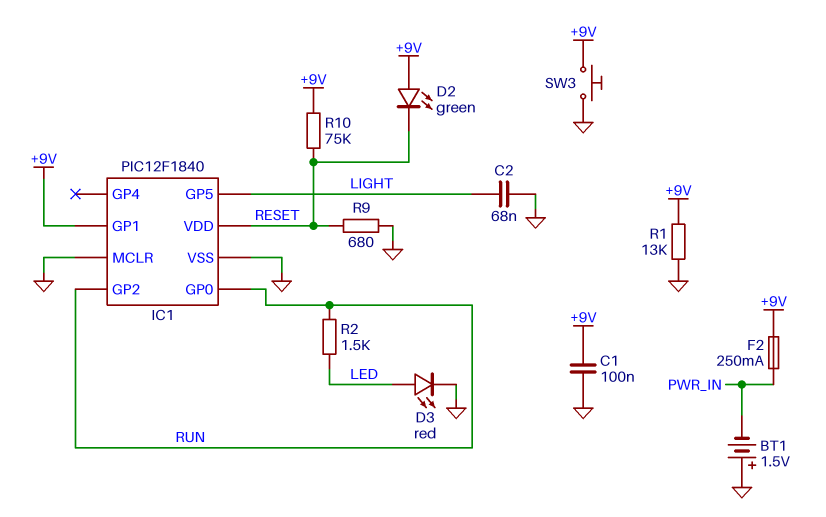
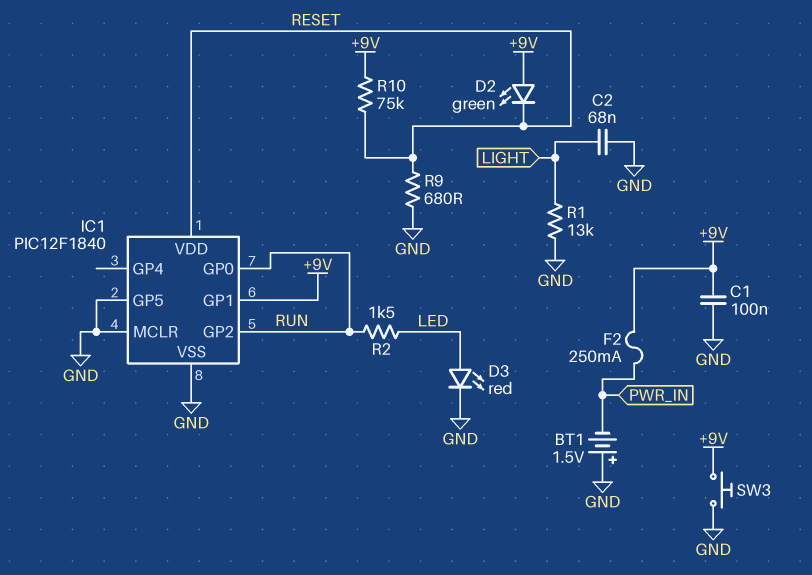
IC1 pin GP5: LIGHT -> GND
R1: 13k (+9V, GND) -> 13k (GND, LIGHT)

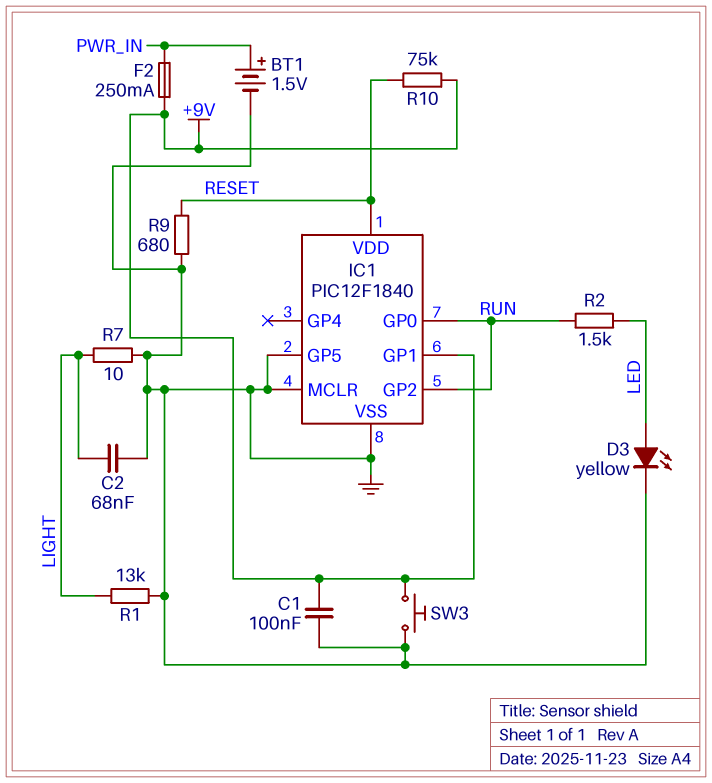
BT1: 1.5V (plus GND, minus PWR_IN) -> 1.5V (plus PWR_IN, minus GND)
D2: LED green (A +9V, K RESET) -> none
D3: LED red (A LED, K GND) -> LED yellow (A LED, K GND)
R7: none -> 10 (GND, LIGHT)

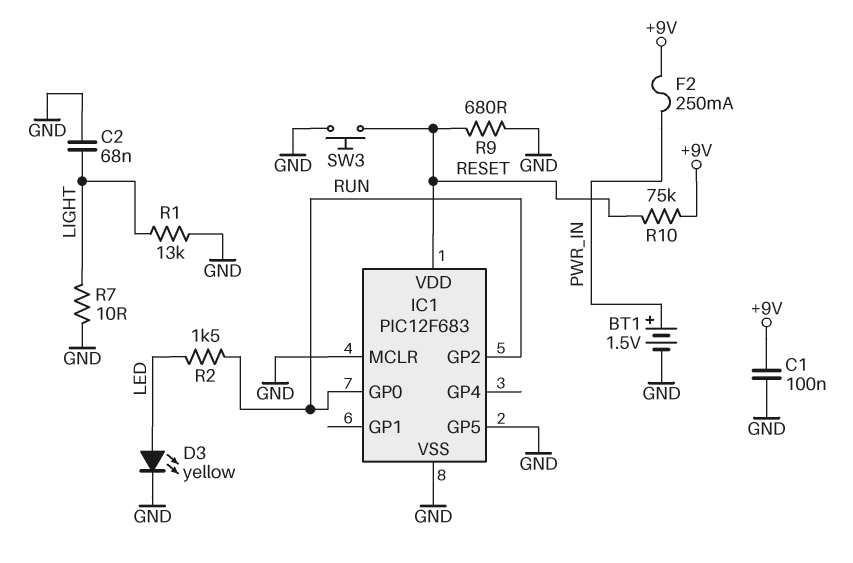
IC1: PIC12F1840 -> PIC12F683
IC1 pin GP1: +9V -> none
SW3: button (+9V, GND) -> button (GND, RESET)

